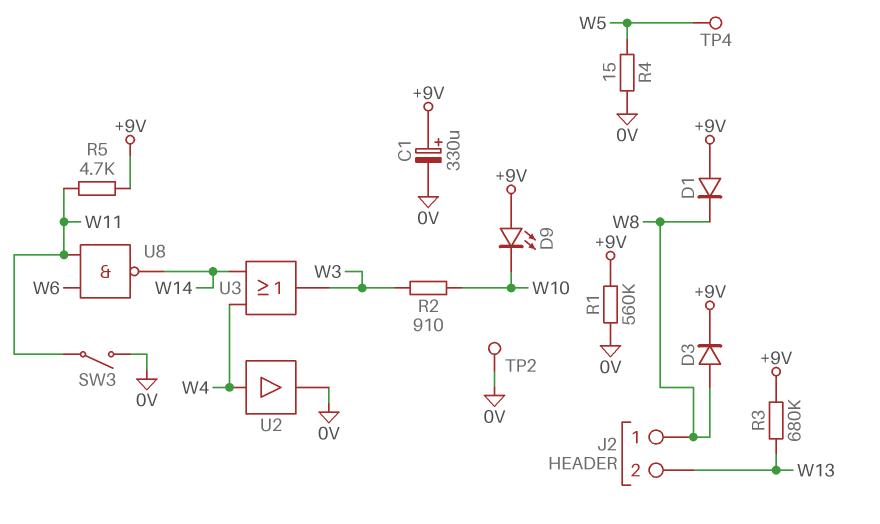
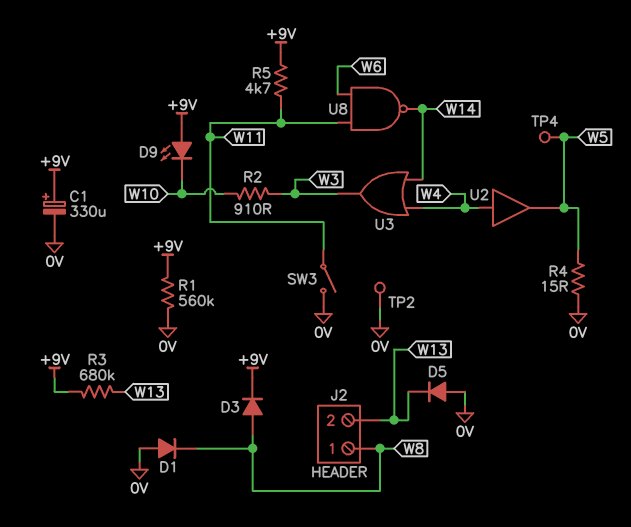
D1: diode (A +9V, K W8) -> diode (A 0V, K W8)
D5: none -> diode (A 0V, K W13)
U2: buffer (in W4, out 0V) -> buffer (in W4, out W5)

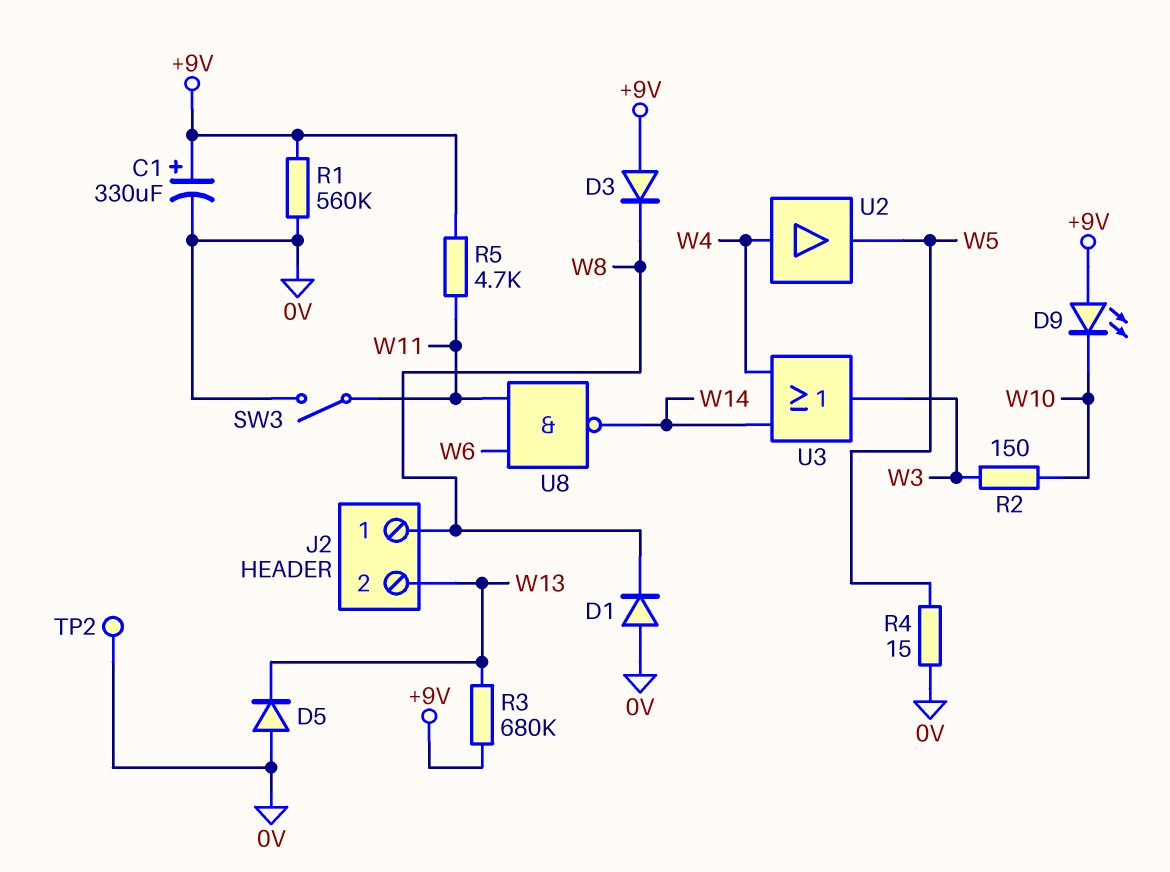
D3: diode (A W8, K +9V) -> diode (A +9V, K W8)
R2: 910 (W3, W10) -> 150 (W3, W10)
TP4: test point (W5) -> none

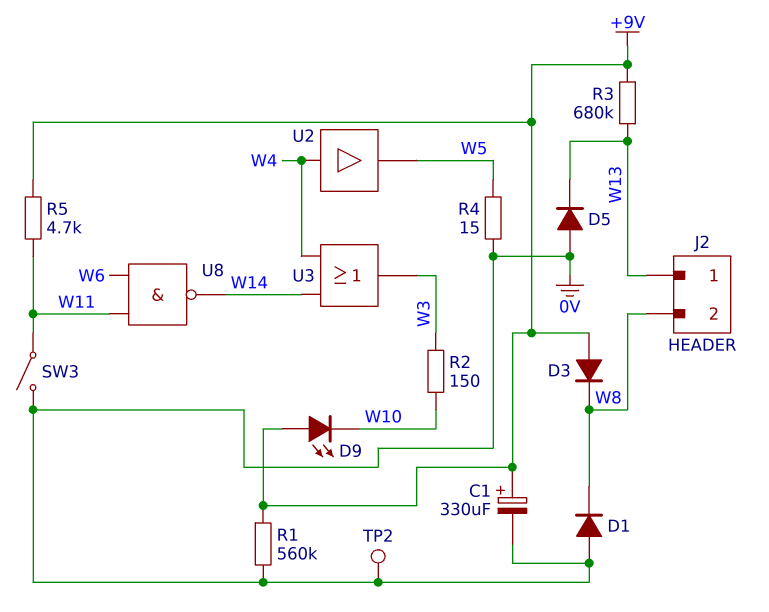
J2 pin 1: W8 -> W13
J2 pin 2: W13 -> W8

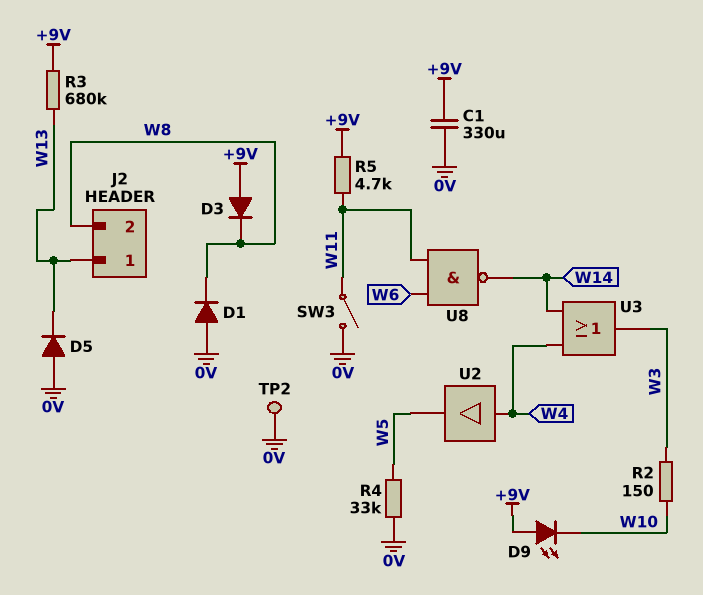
C1: 330uF (plus +9V, minus 0V) -> 330uF (+9V, 0V)
R1: 560k (+9V, 0V) -> none
R4: 15 (0V, W5) -> 33k (0V, W5)

